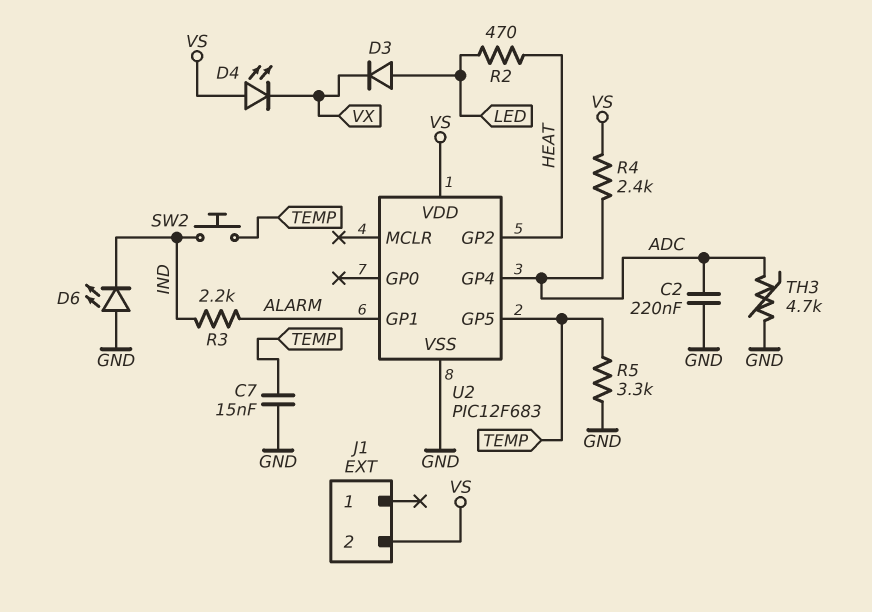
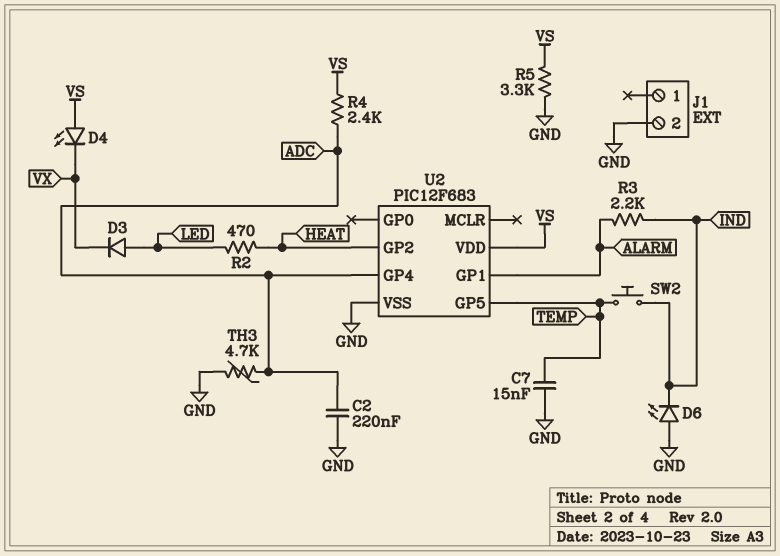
J1 pin 2: VS -> GND
R5: 3.3k (GND, TEMP) -> 3.3k (GND, VS)

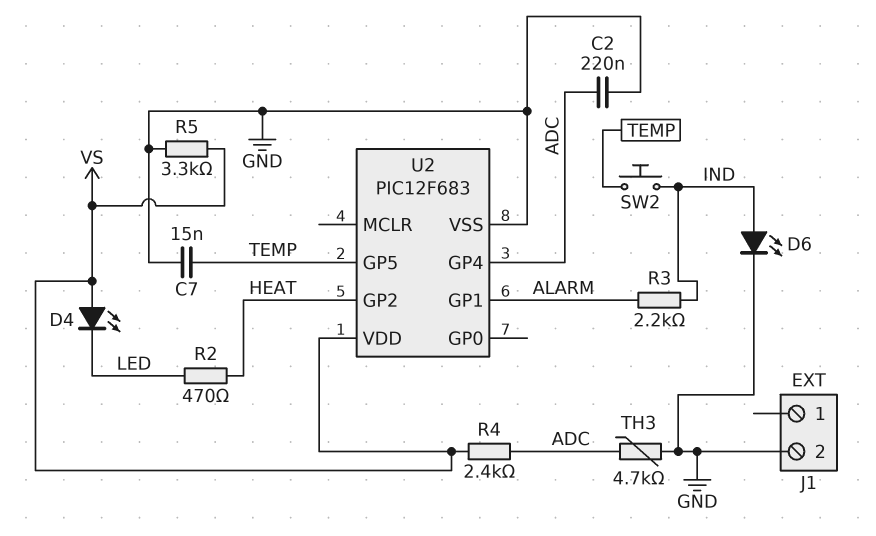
D3: diode (A LED, K VX) -> none
D4: LED (A VS, K VX) -> LED (A VS, K LED)
D6: LED (A GND, K IND) -> LED (A IND, K GND)

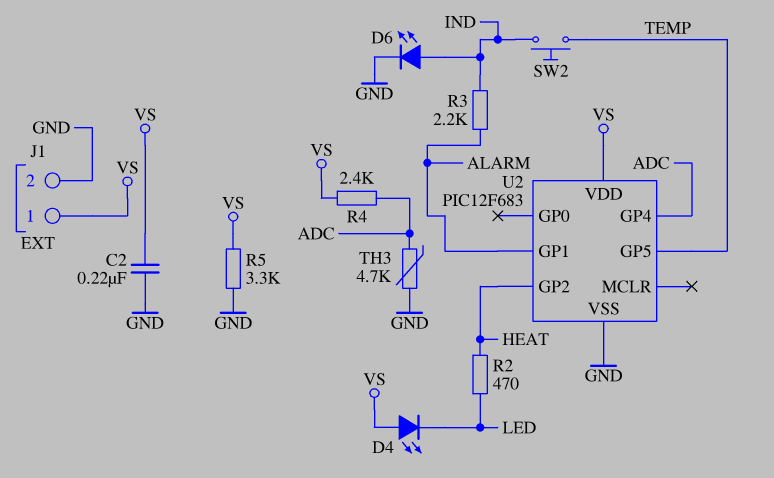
C2: 220nF (ADC, GND) -> 220nF (GND, VS)
C7: 15nF (GND, TEMP) -> none
J1 pin 1: none -> VS

